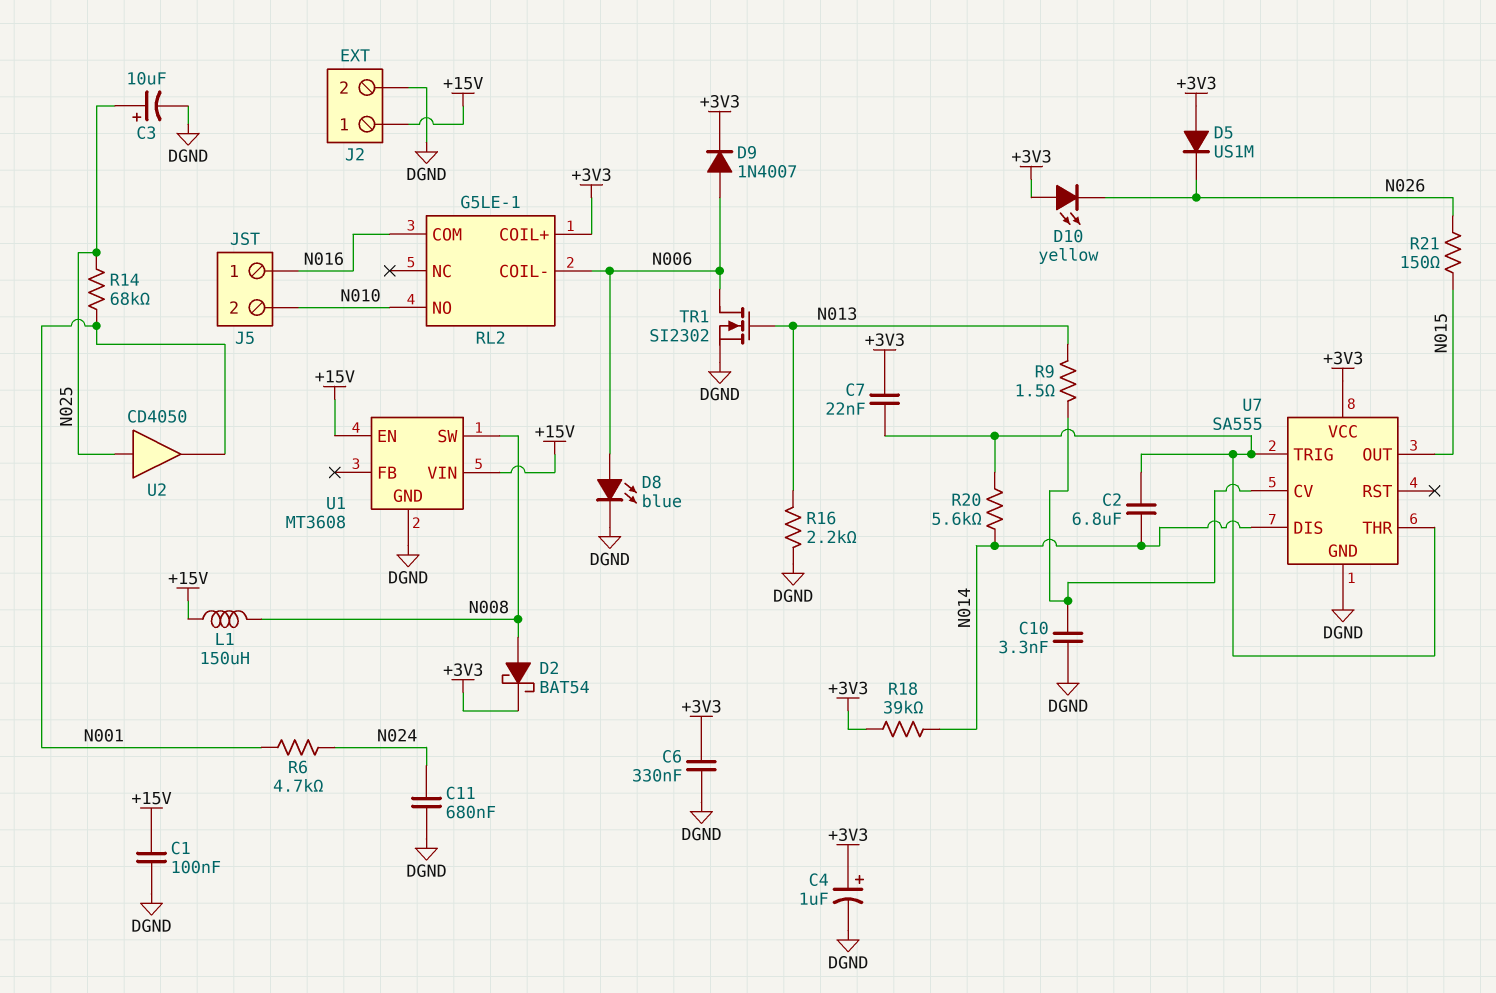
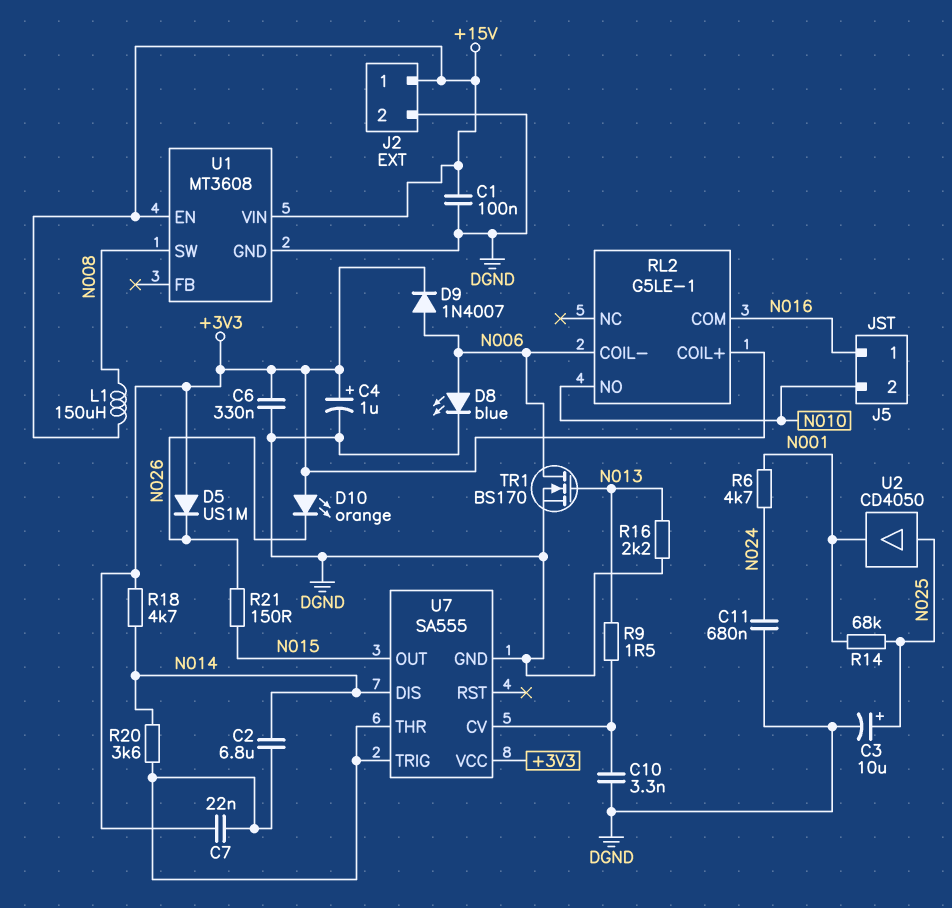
D2: schottky BAT54 (A N008, K +3V3) -> none
D10: LED yellow (A +3V3, K N026) -> LED orange (A +3V3, K N026)
R18: 39k (+3V3, N014) -> 4.7k (+3V3, N014)
R20: 5.6k (N014, U7/THR) -> 3.6k (N014, U7/THR)
TR1: NMOS SI2302 (G N013, D N006, S DGND) -> NMOS BS170 (G N013, D N006, S DGND)

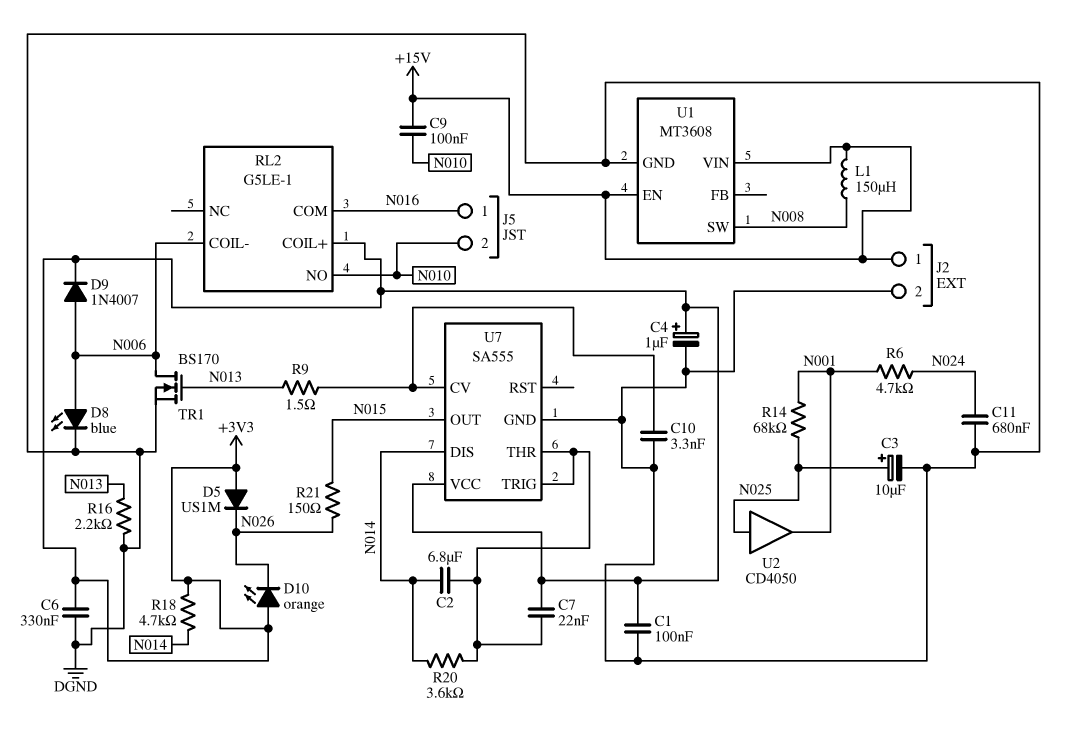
C1: 100nF (+15V, DGND) -> 100nF (+3V3, DGND)
C9: none -> 100nF (+15V, N010)

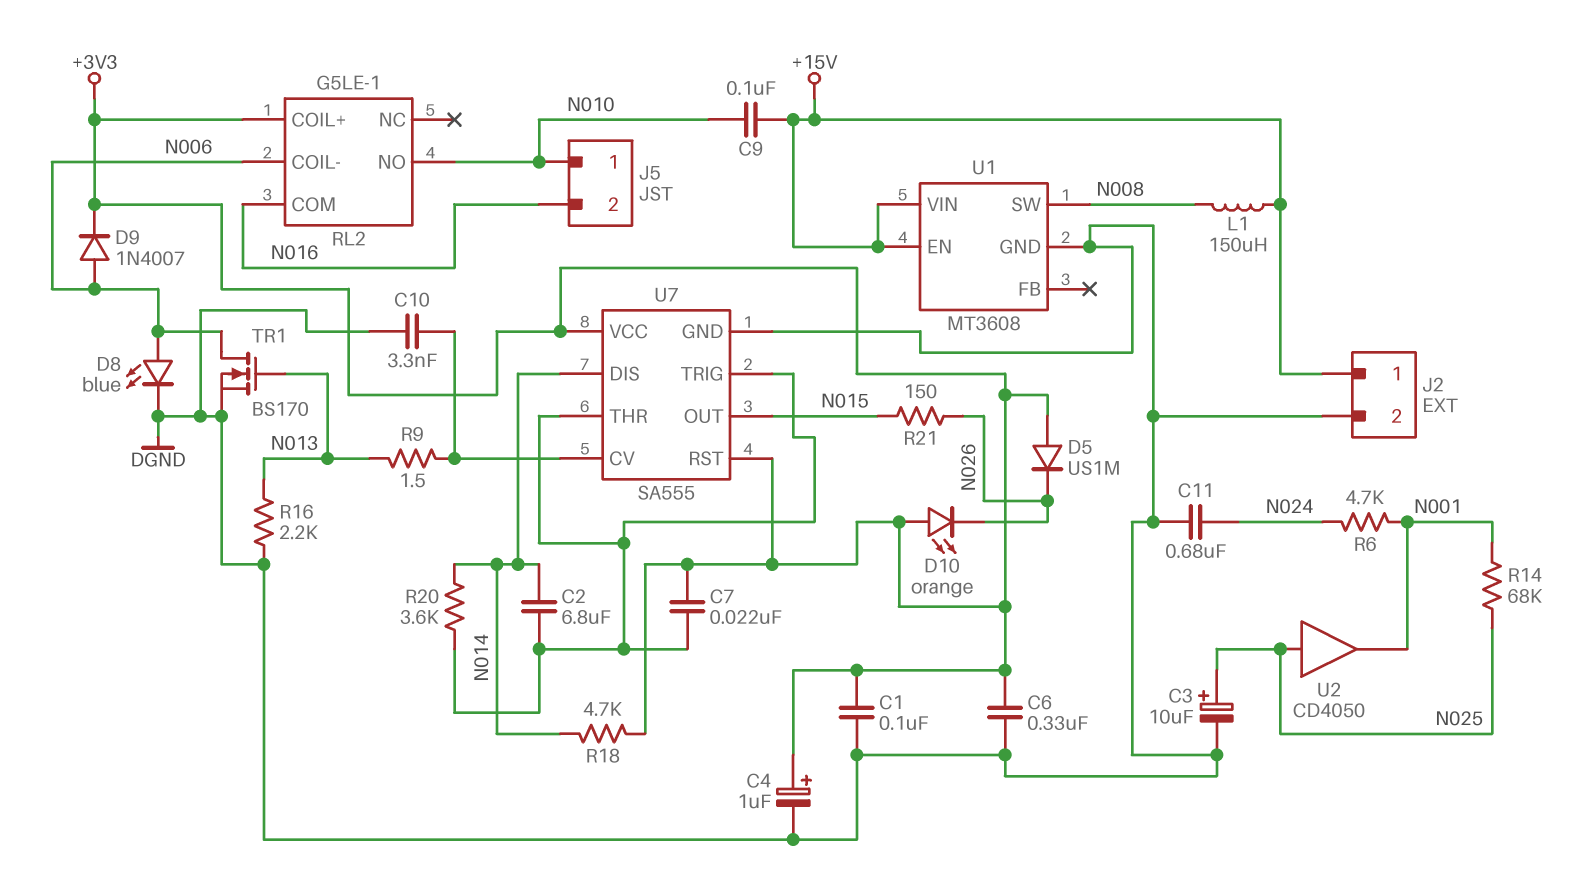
J5 pin 1: N016 -> N010
J5 pin 2: N010 -> N016
U7 pin RST: none -> +3V3

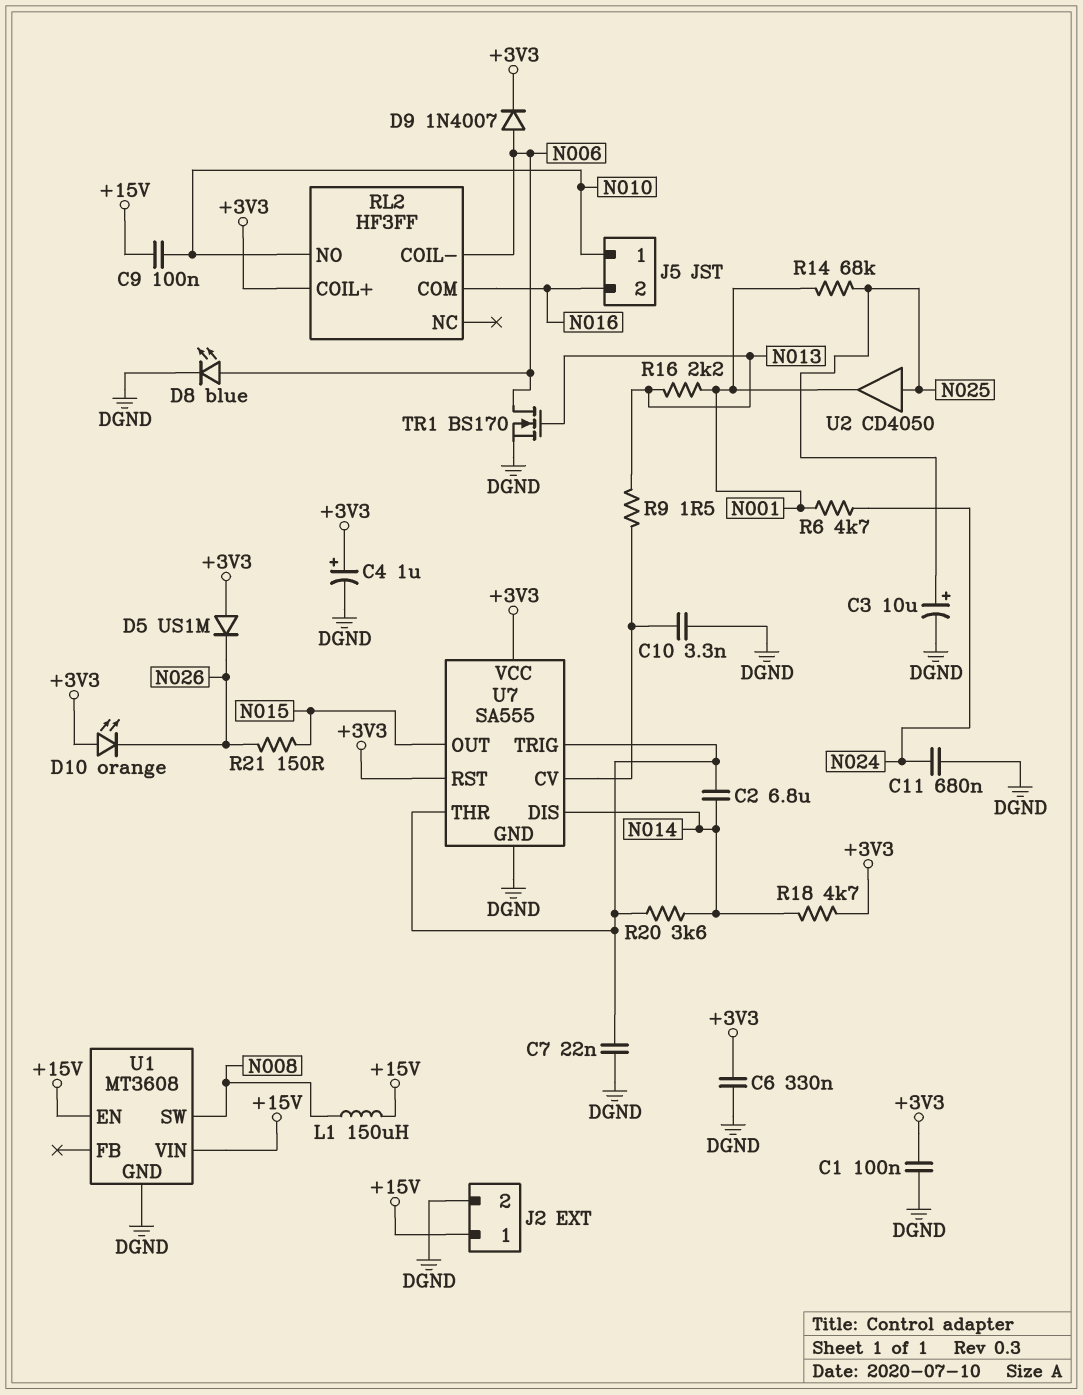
C7: 22nF (+3V3, U7/THR) -> 22nF (DGND, U7/THR)
R16: 2.2k (DGND, N013) -> 2.2k (N001, N013)
RL2: G5LE-1 -> HF3FF

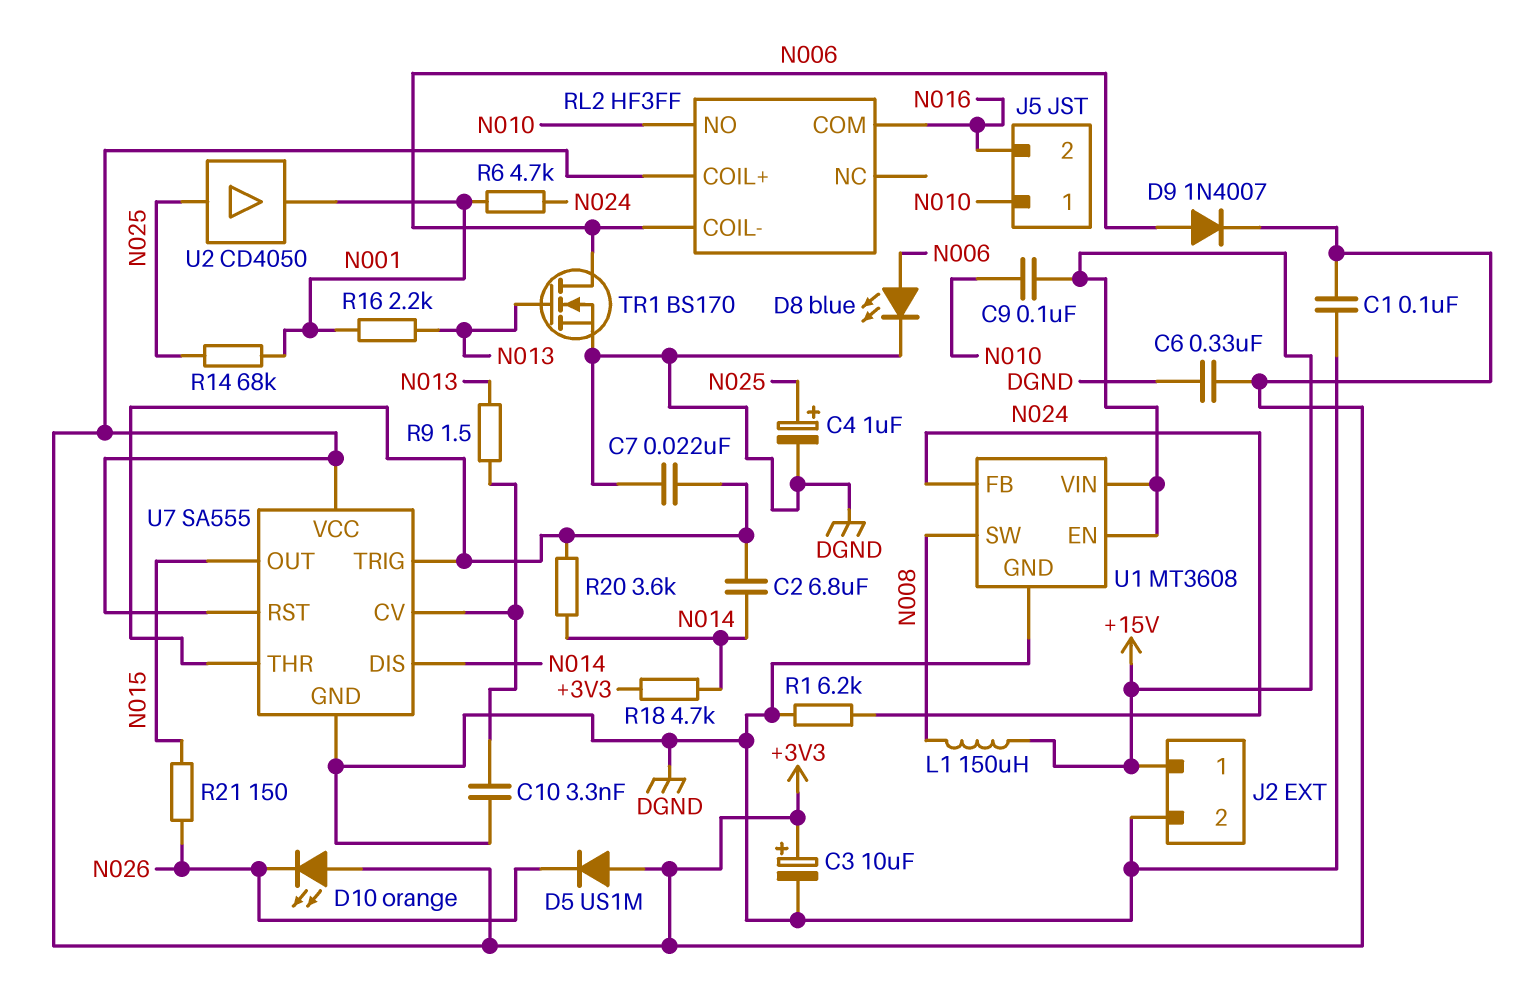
C3: 10uF (plus N025, minus DGND) -> 10uF (plus +3V3, minus DGND)
C4: 1uF (plus +3V3, minus DGND) -> 1uF (plus N025, minus DGND)
C11: 680nF (DGND, N024) -> none
R1: none -> 6.2k (DGND, N024)
U1 pin FB: none -> N024

